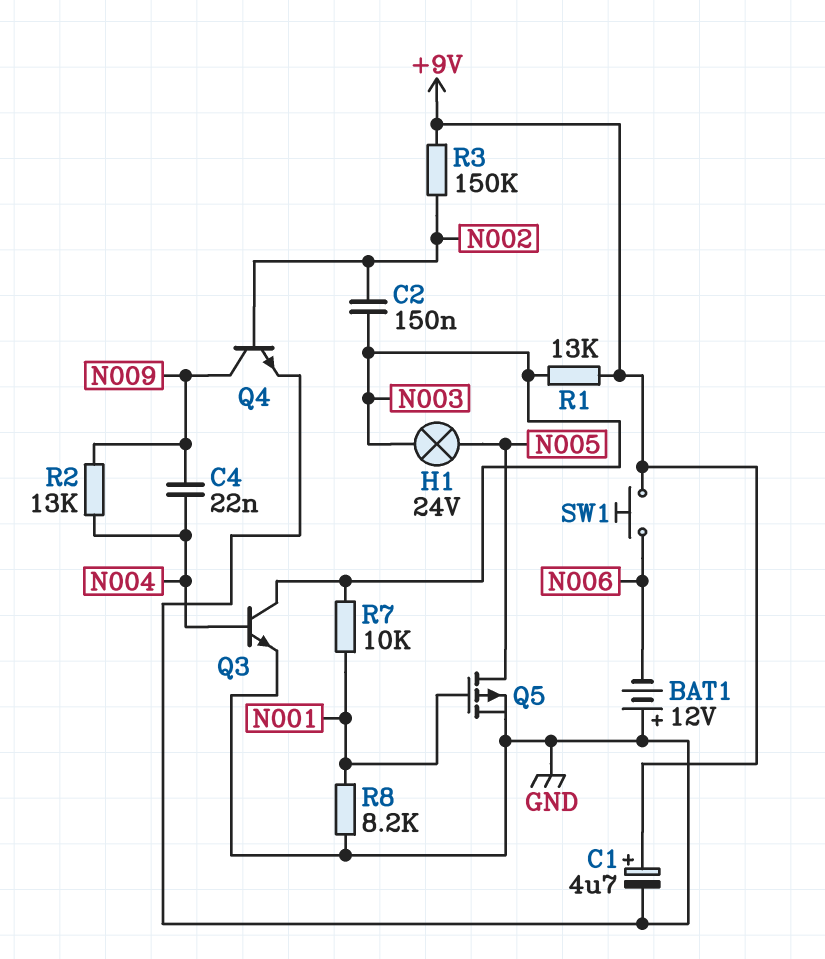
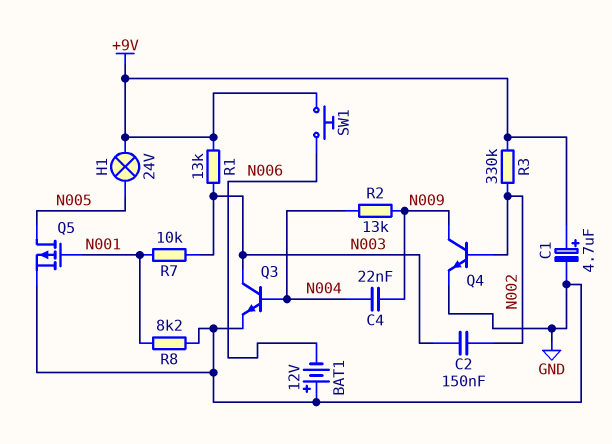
H1: lamp 24V (N003, N005) -> lamp 24V (+9V, N005)
R3: 150k (+9V, N002) -> 330k (+9V, N002)

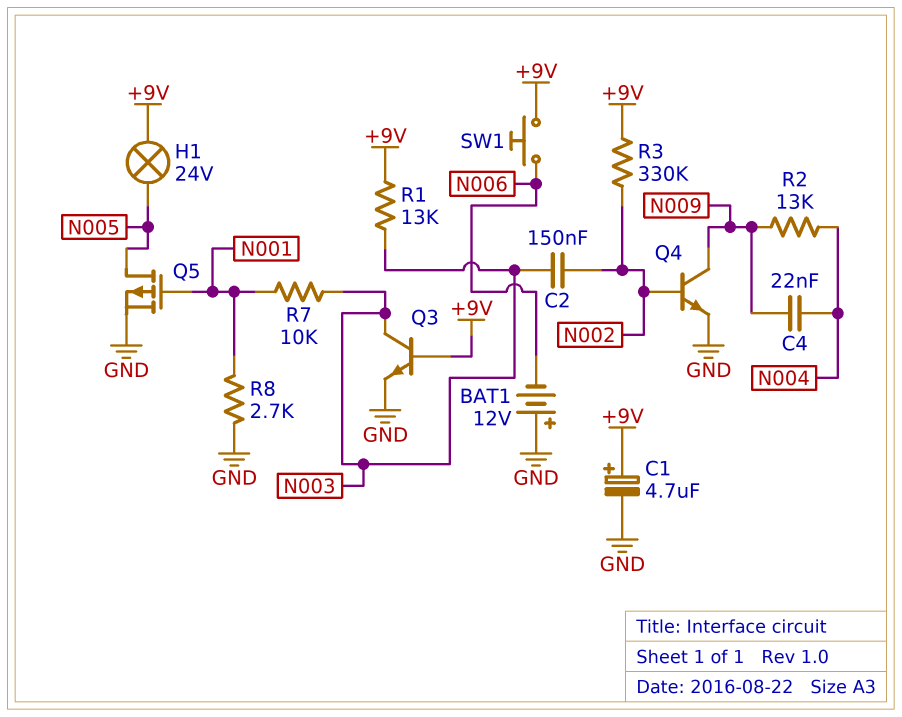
Q3: NPN (B N004, C N003, E GND) -> NPN (B +9V, C N003, E GND)
R8: 8.2k (GND, N001) -> 2.7k (GND, N001)

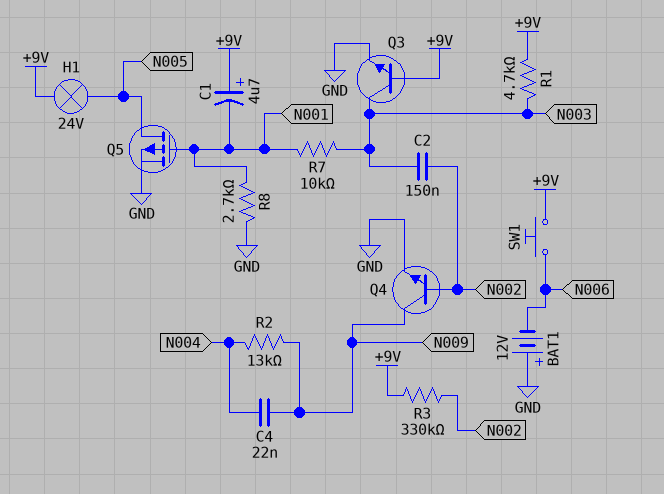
C1: 4.7uF (plus +9V, minus GND) -> 4.7uF (plus +9V, minus N001)
R1: 13k (+9V, N003) -> 4.7k (+9V, N003)

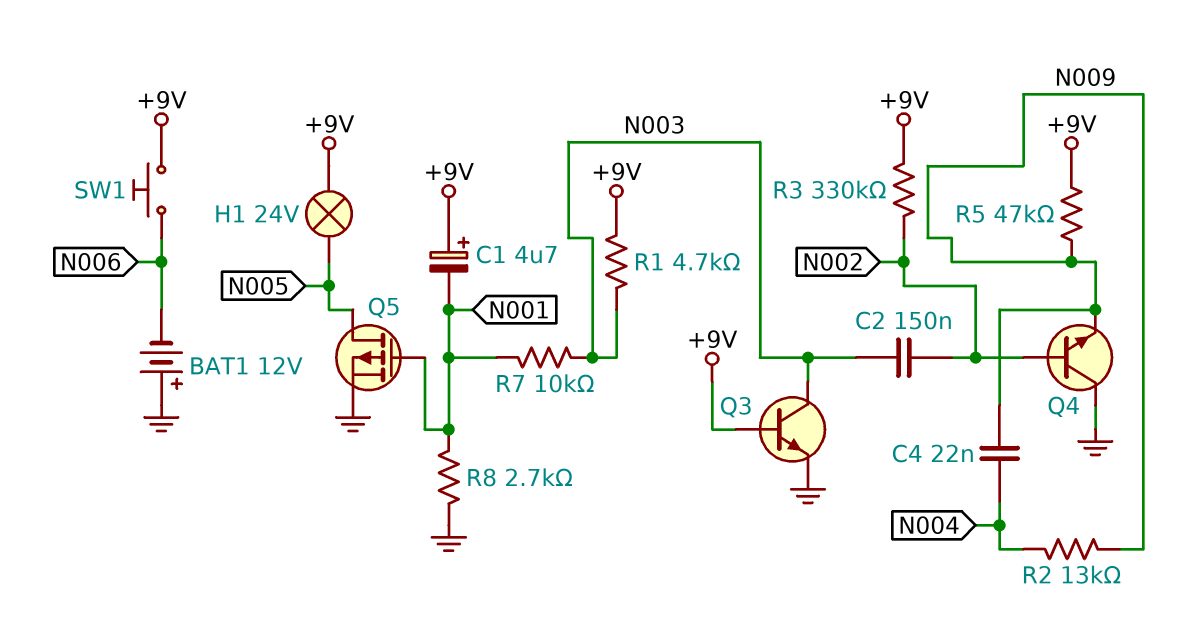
Q4: NPN (B N002, C N009, E GND) -> NPN (B N002, C GND, E N009)
R5: none -> 47k (+9V, N009)

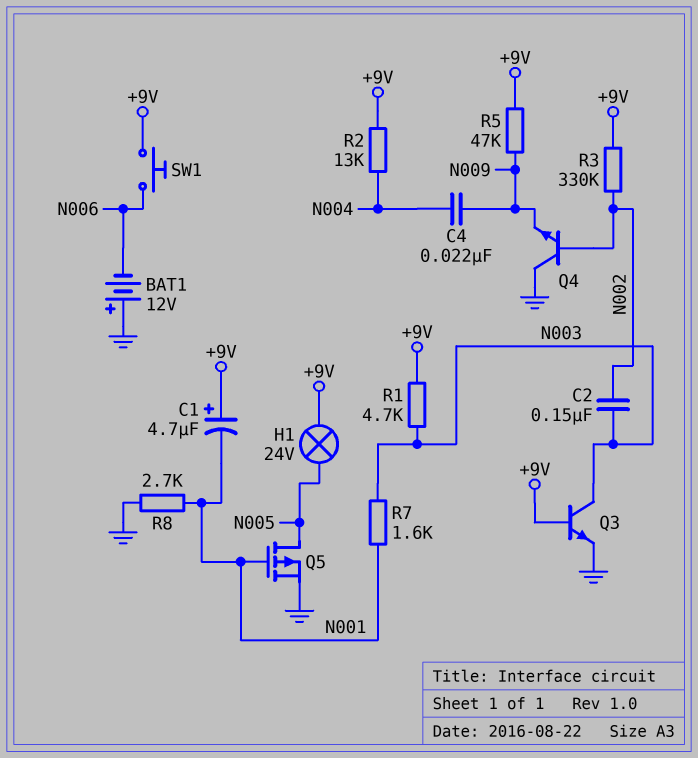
R2: 13k (N004, N009) -> 13k (+9V, N004)
R7: 10k (N001, N003) -> 1.6k (N001, N003)

